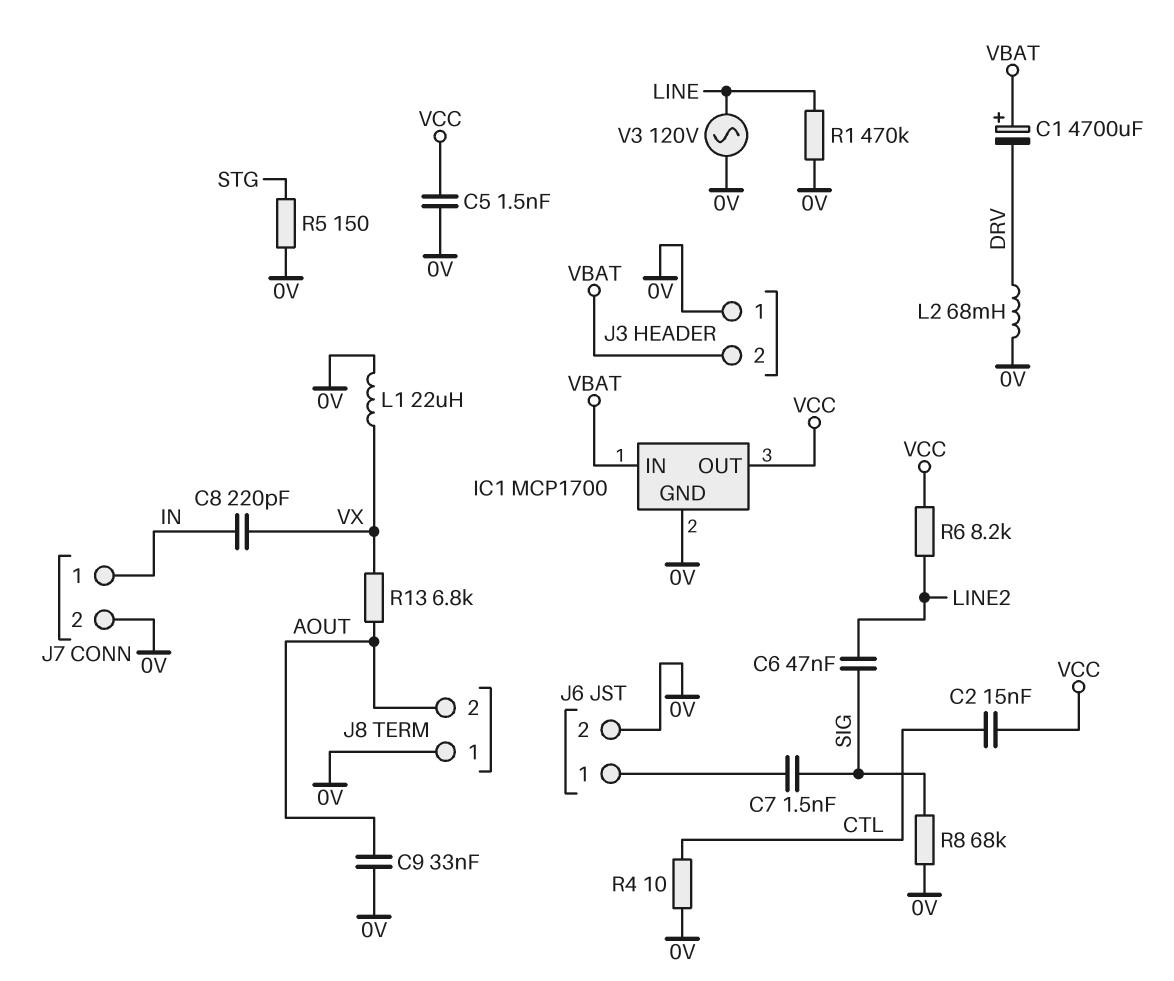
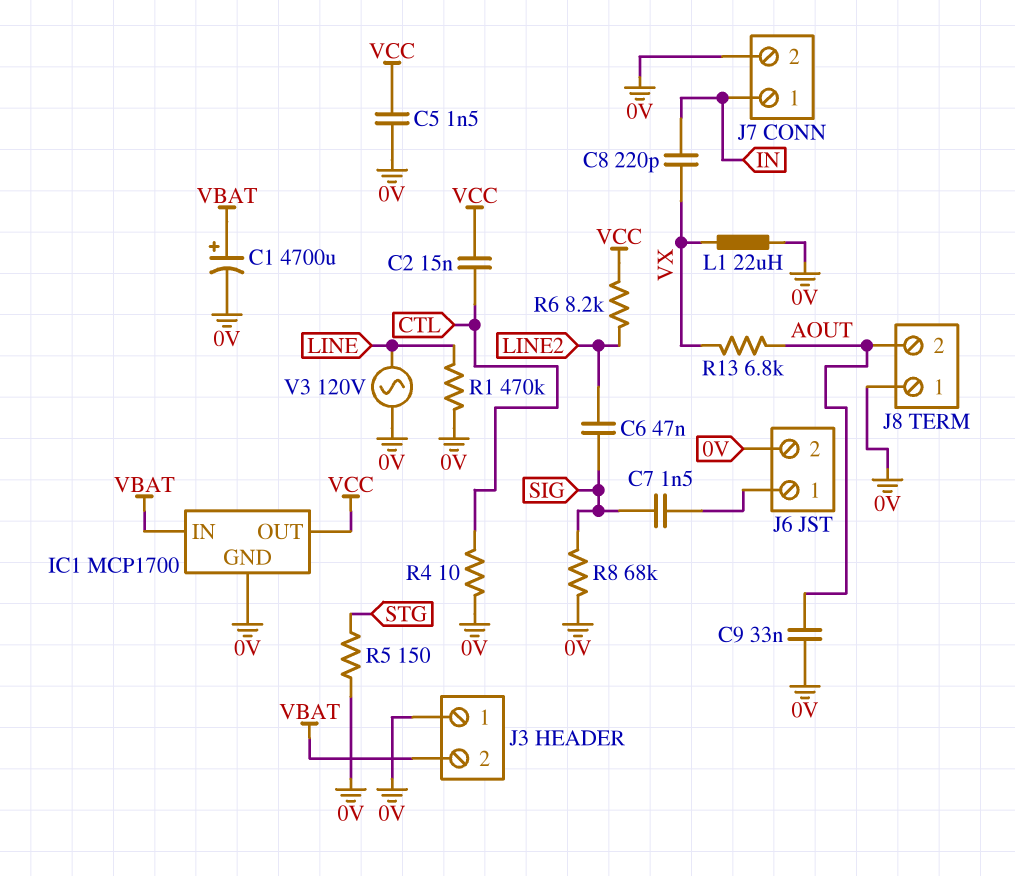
C1: 4700uF (plus VBAT, minus DRV) -> 4700uF (plus VBAT, minus 0V)
L2: 68mH (0V, DRV) -> none

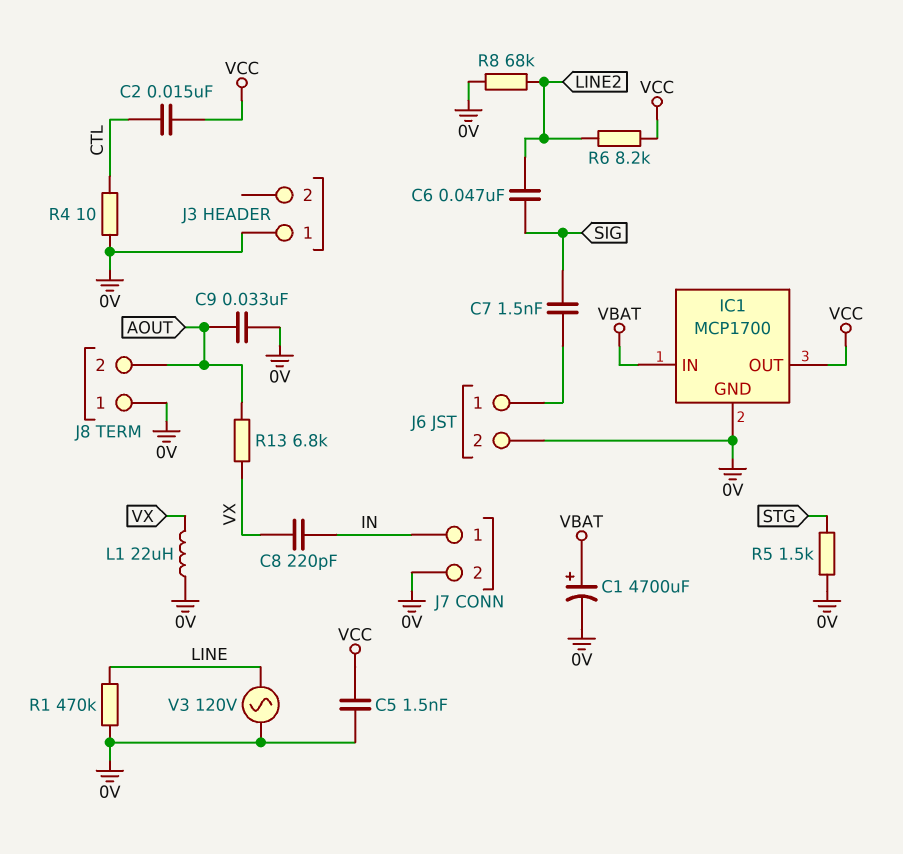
J3 pin 2: VBAT -> none
R5: 150 (0V, STG) -> 1.5k (0V, STG)
R8: 68k (0V, SIG) -> 68k (0V, LINE2)

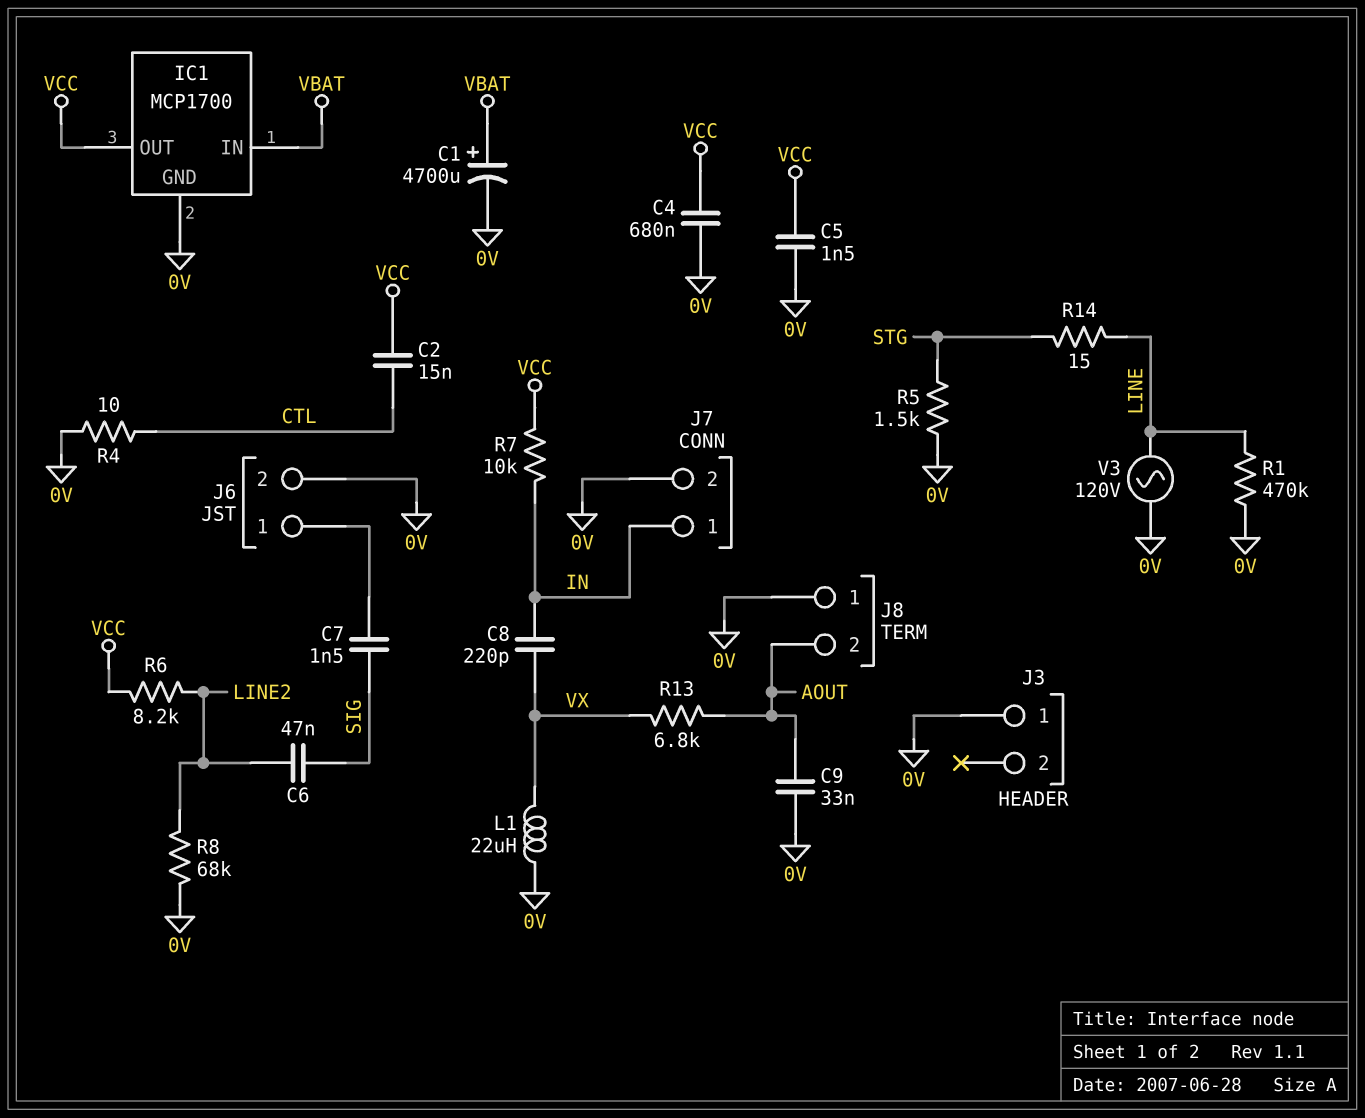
C4: none -> 680nF (0V, VCC)
R7: none -> 10k (IN, VCC)
R14: none -> 15 (LINE, STG)

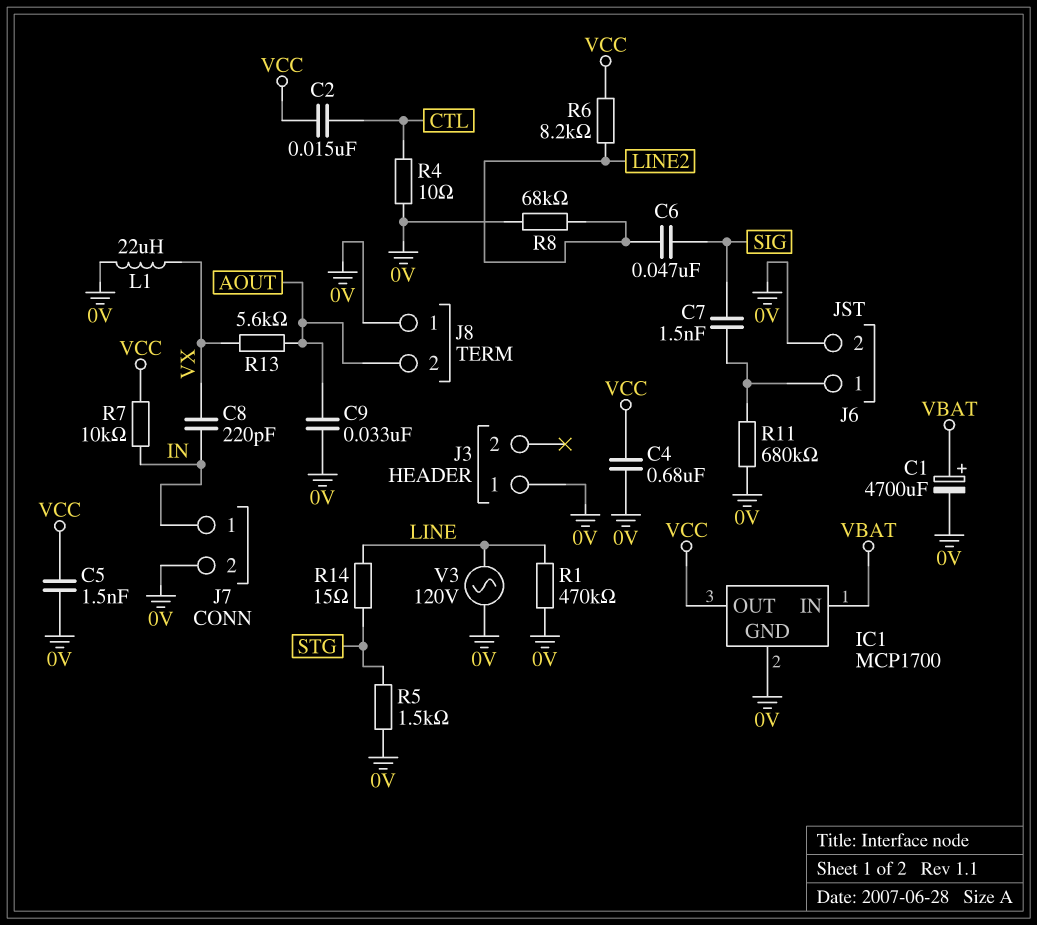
R11: none -> 680k (0V, J6/1)
R13: 6.8k (AOUT, VX) -> 5.6k (AOUT, VX)

